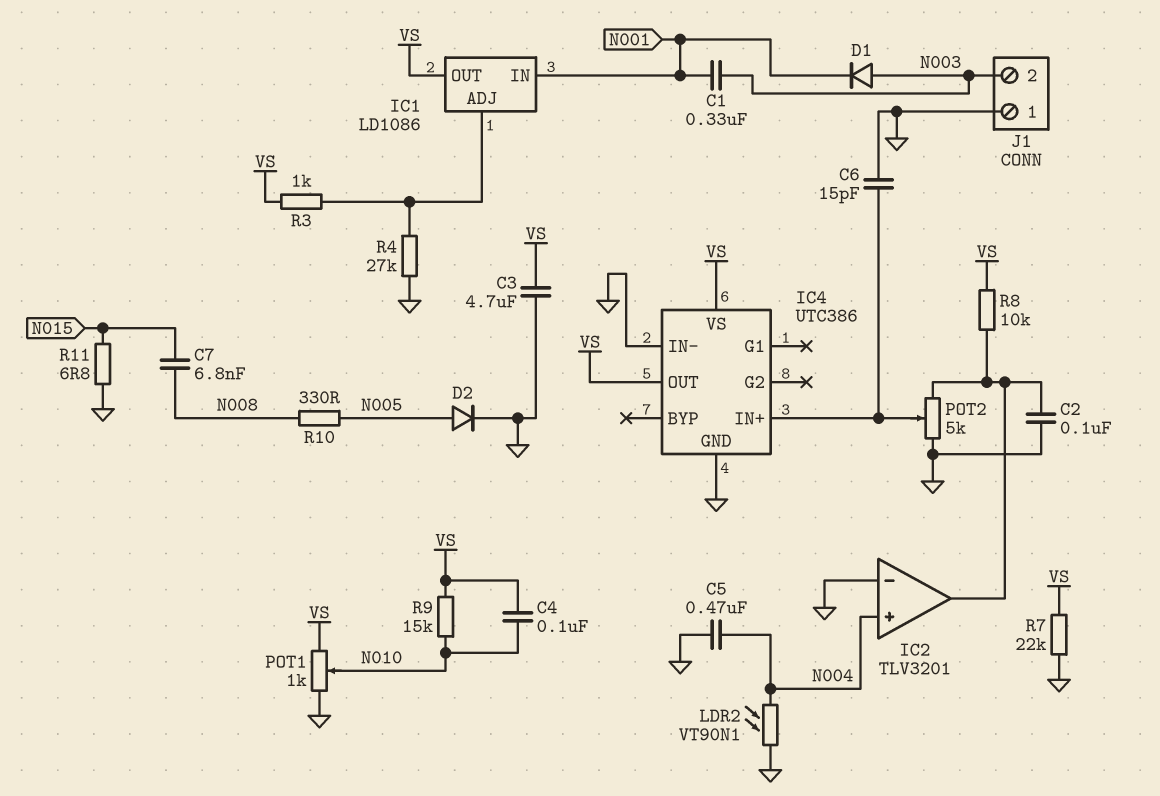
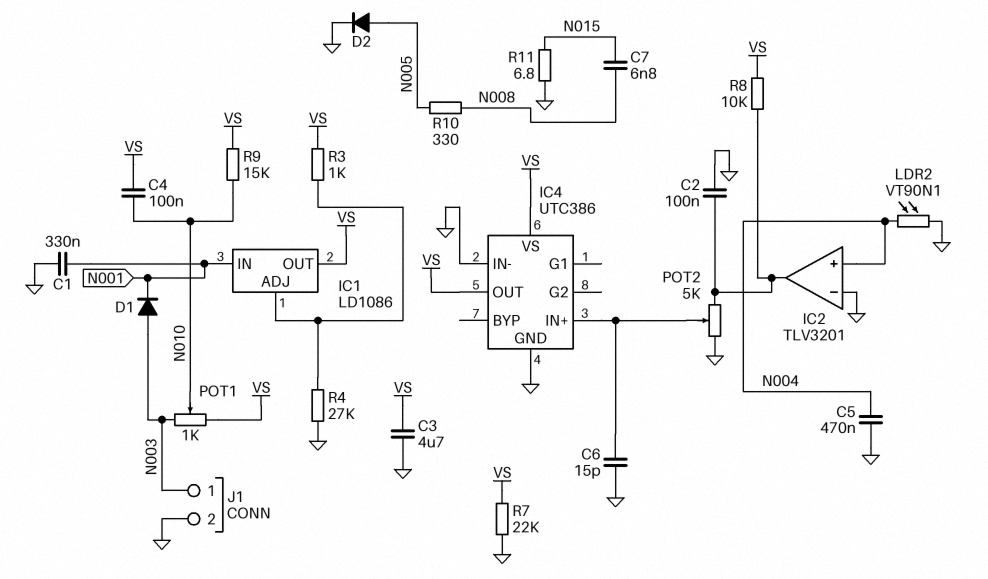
C1: 330nF (N001, N003) -> 330nF (GND, N001)
J1 pin 1: GND -> N003
J1 pin 2: N003 -> GND
POT1: 1k (GND, VS, wiper N010) -> 1k (N003, VS, wiper N010)

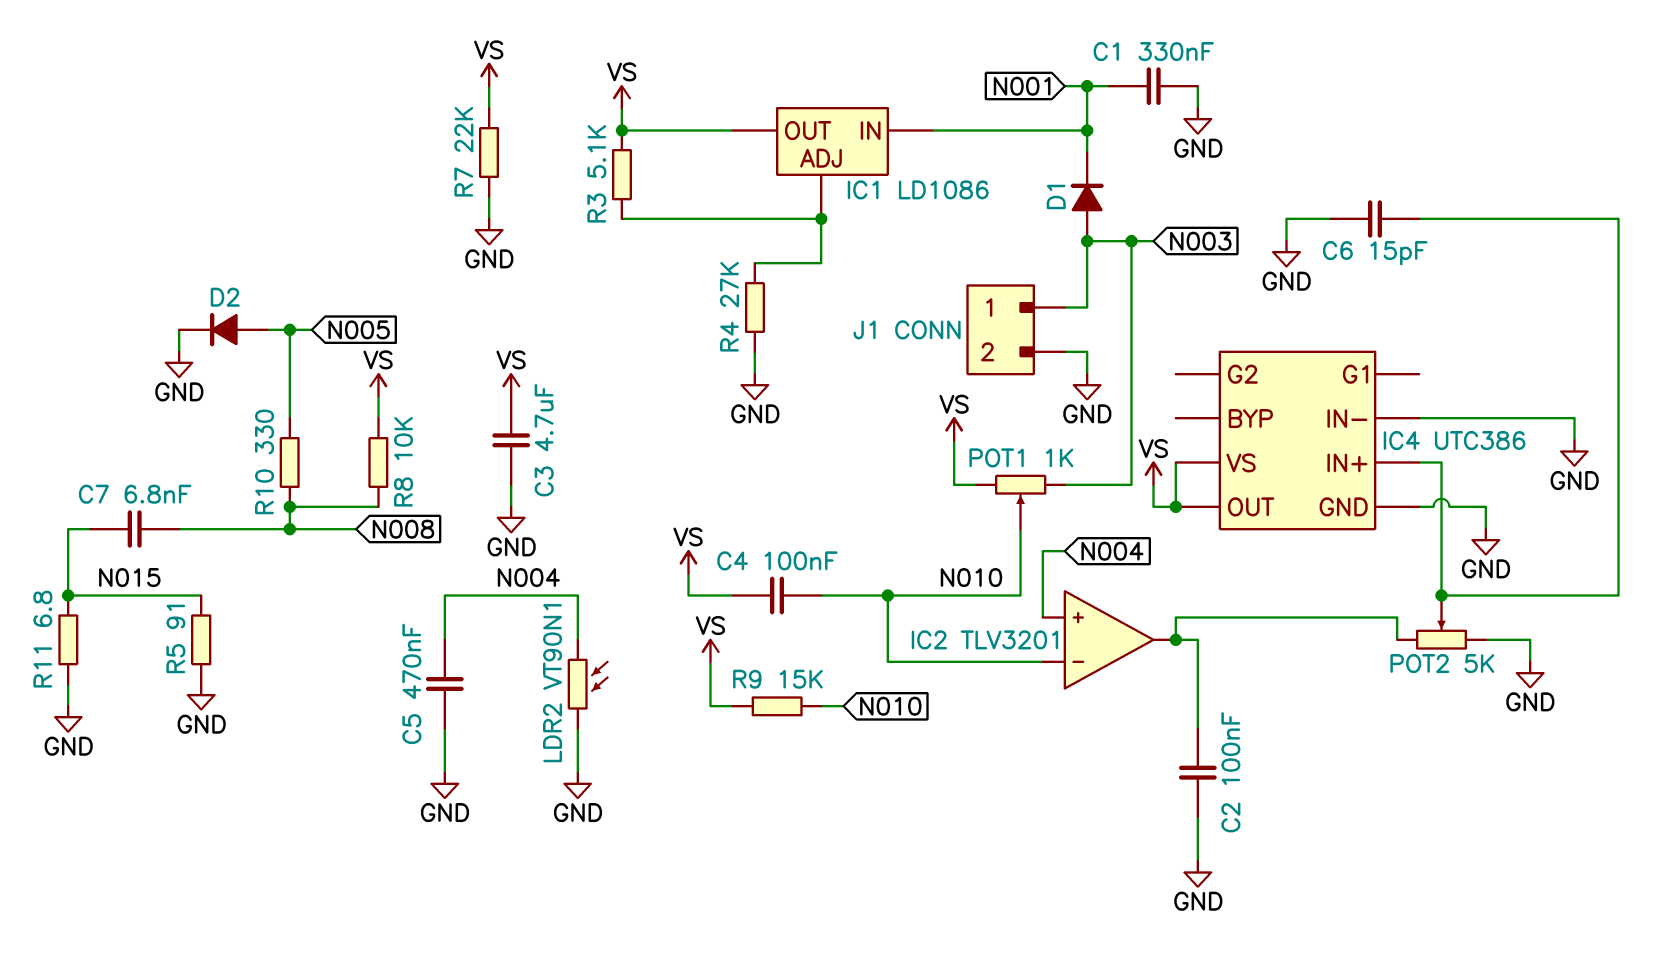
IC2 pin in-: GND -> N010
R3: 1k (IC1/ADJ, VS) -> 5.1k (IC1/ADJ, VS)
R5: none -> 91 (GND, N015)
R8: 10k (IC2/out, VS) -> 10k (N008, VS)

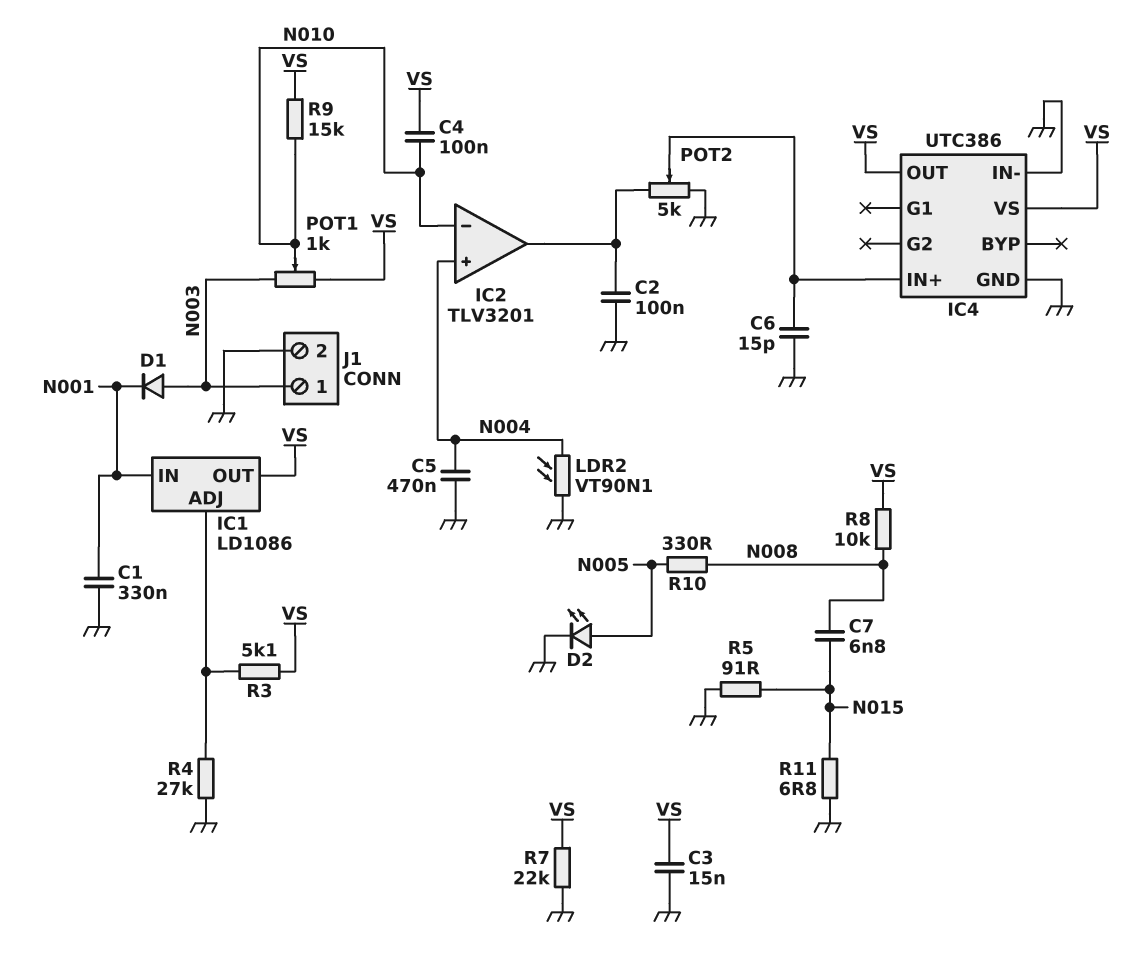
C3: 4.7uF (GND, VS) -> 15nF (GND, VS)
D2: diode (A N005, K GND) -> LED (A N005, K GND)

